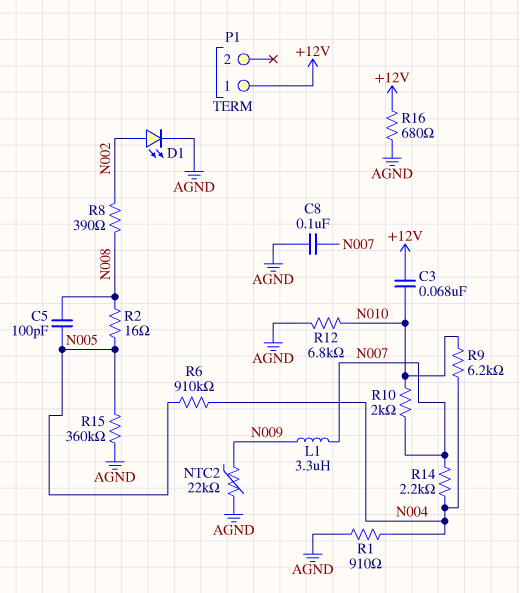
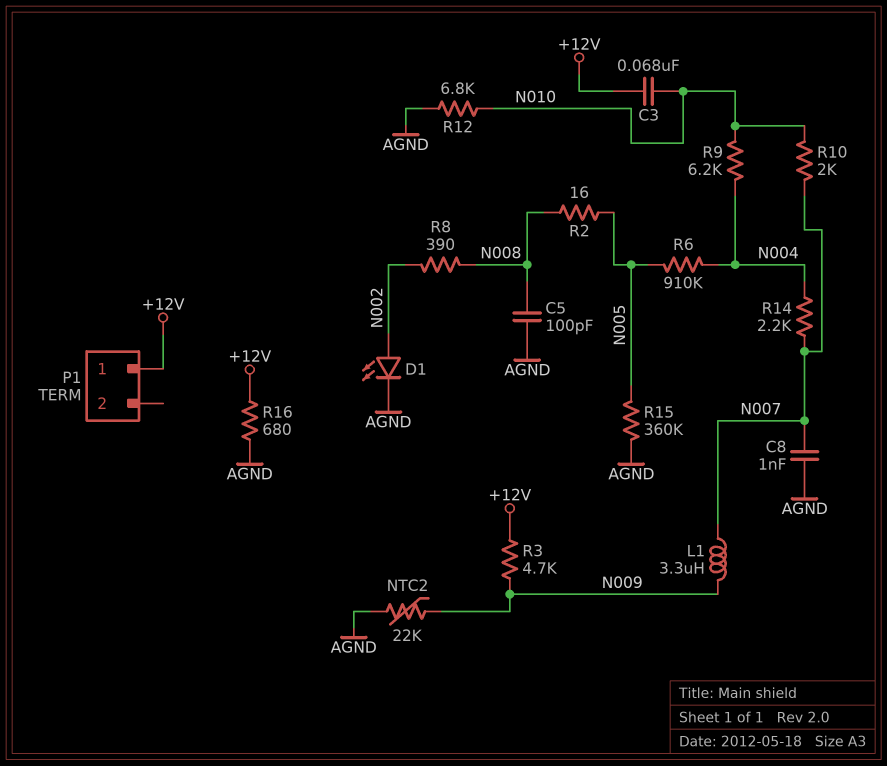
C5: 100pF (N005, N008) -> 100pF (AGND, N008)
C8: 100nF (AGND, N007) -> 1nF (AGND, N007)
R1: 910 (AGND, N004) -> none
R3: none -> 4.7k (+12V, N009)

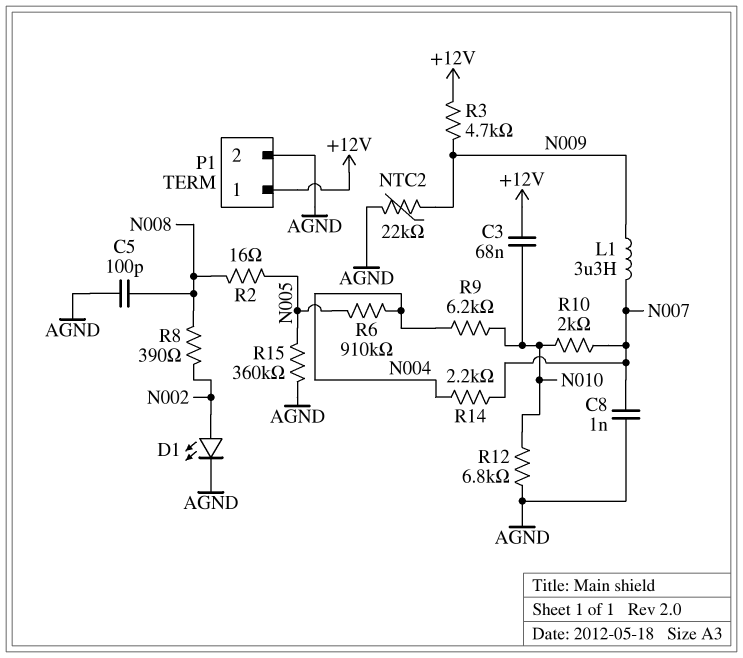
P1 pin 2: none -> AGND
R16: 680 (+12V, AGND) -> none

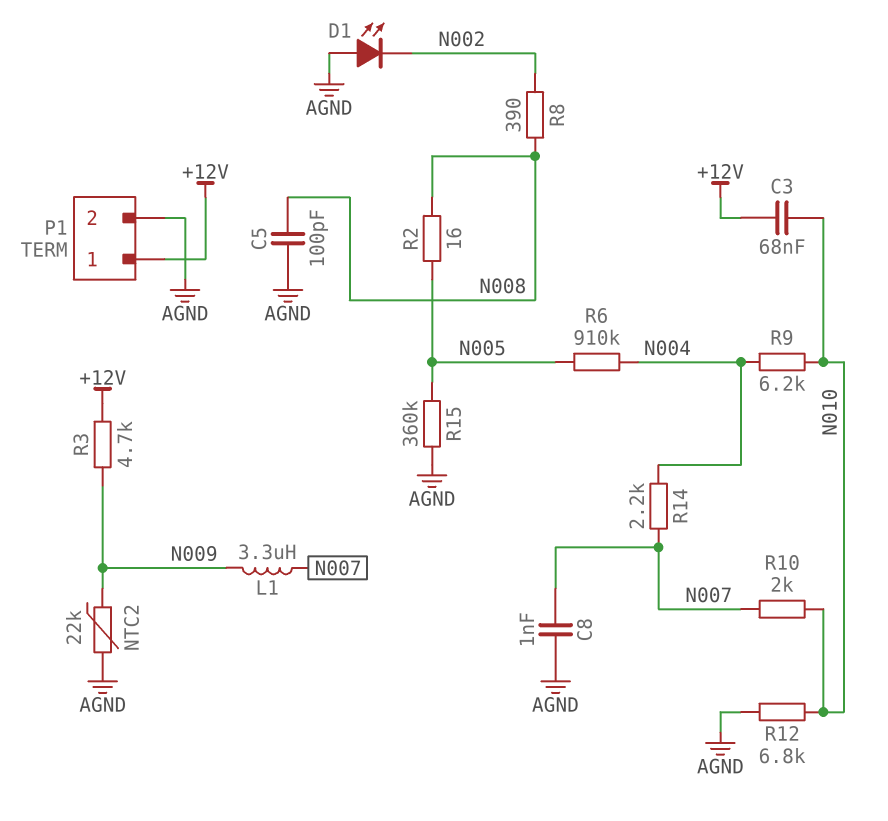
D1: LED (A N002, K AGND) -> LED (A AGND, K N002)

